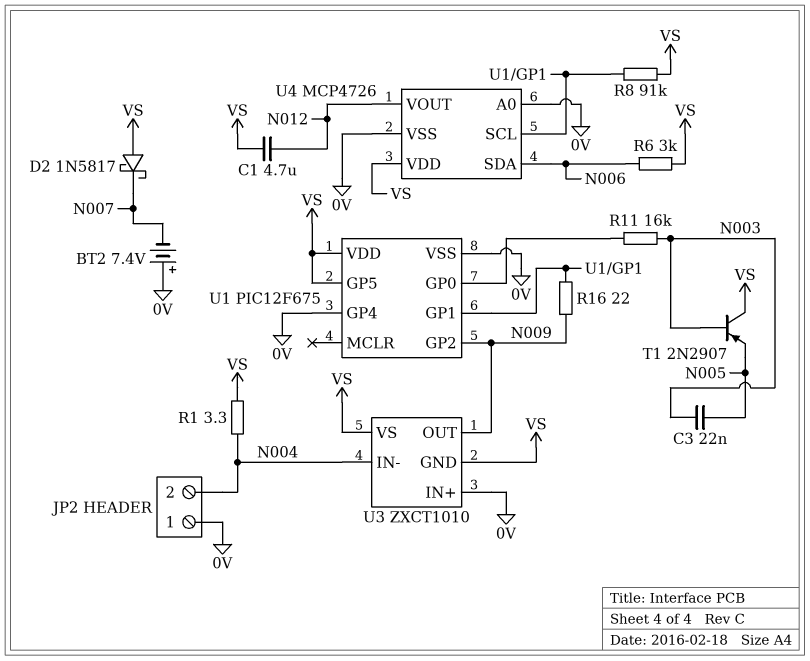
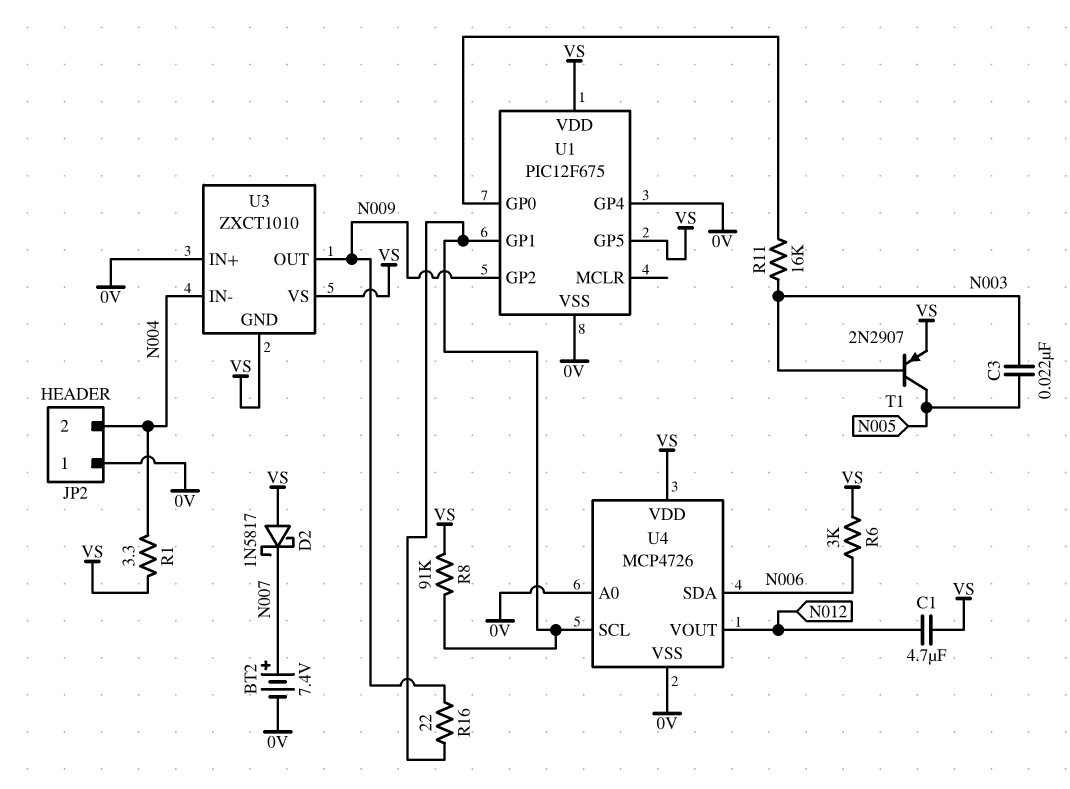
BT2: 7.4V (plus 0V, minus N007) -> 7.4V (plus N007, minus 0V)
T1: PNP 2N2907 (B N003, C VS, E N005) -> PNP 2N2907 (B N003, C N005, E VS)

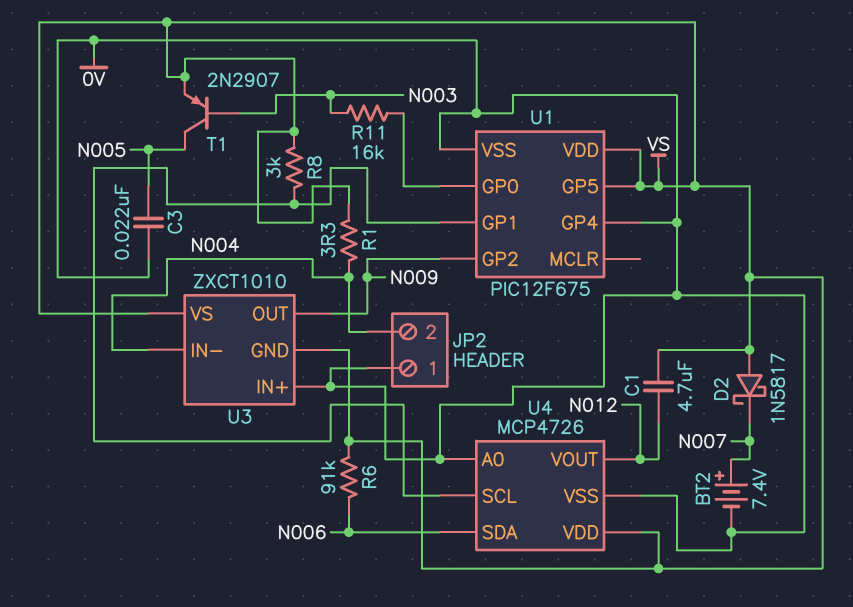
C3: 22nF (N003, N005) -> 22nF (0V, N005)
R6: 3k (N006, VS) -> 91k (N006, VS)
R8: 91k (U1/GP1, VS) -> 3k (U1/GP1, VS)
R16: 22 (N009, U1/GP1) -> none

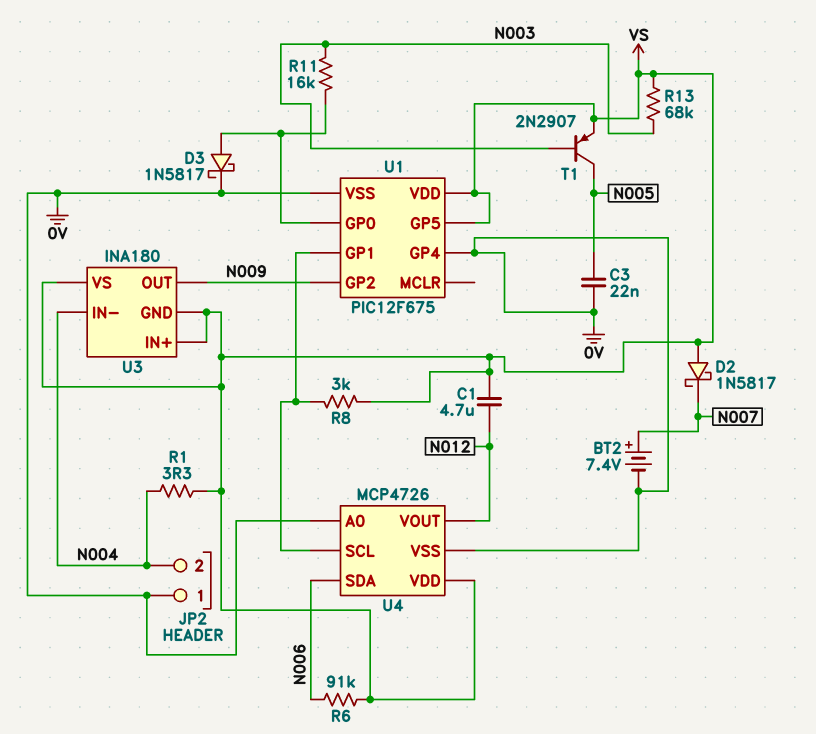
D3: none -> schottky 1N5817 (A U1/GP0, K 0V)
R13: none -> 68k (N003, VS)
U3: ZXCT1010 -> INA180
U3 pin IN+: 0V -> VS

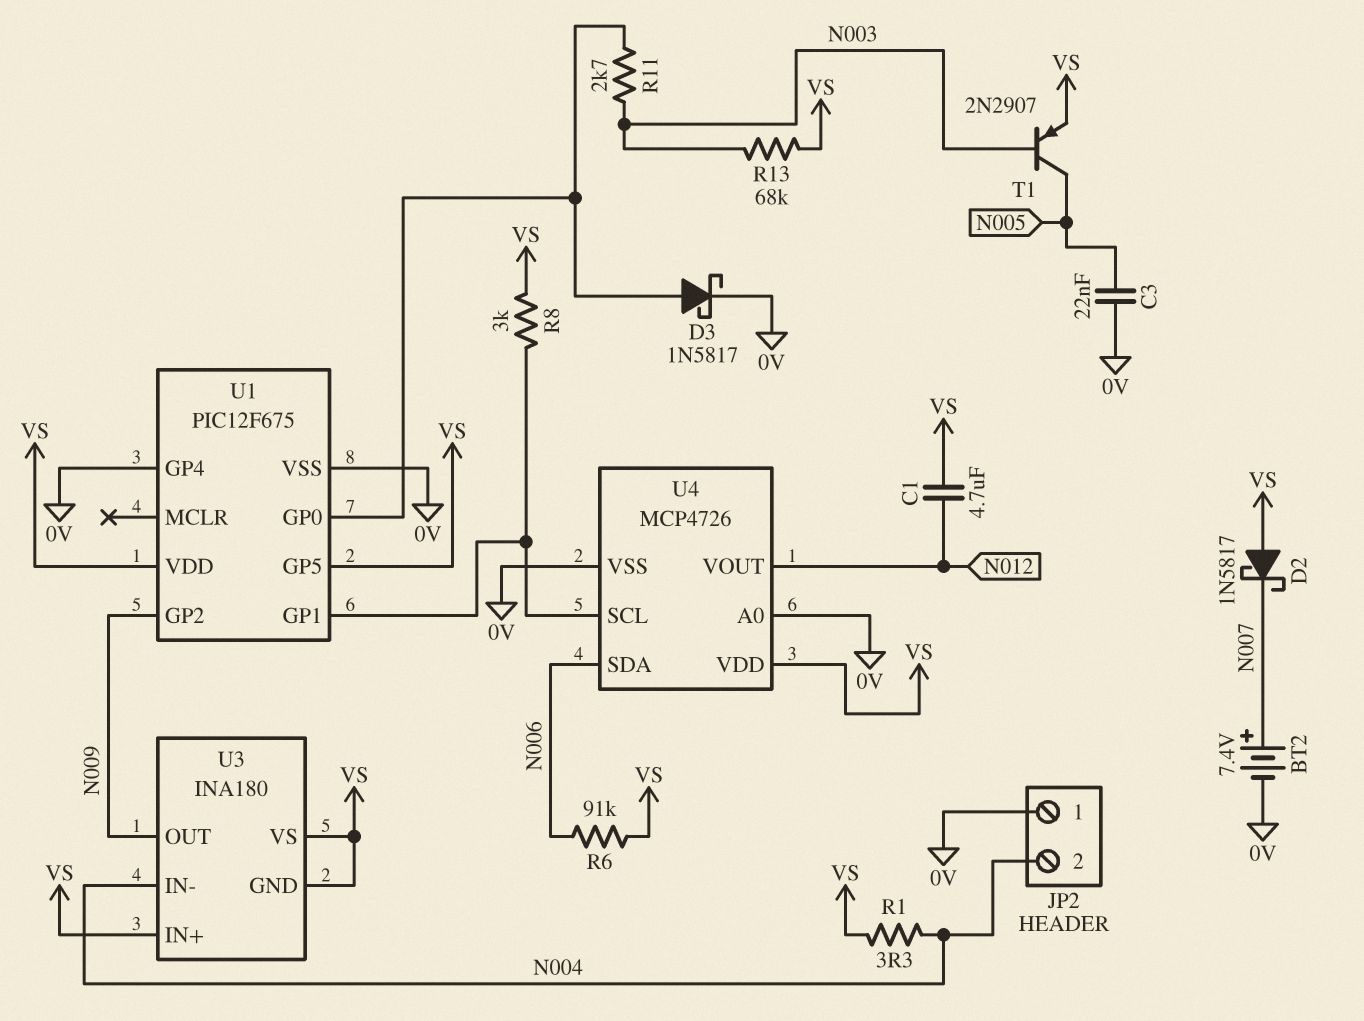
R11: 16k (N003, U1/GP0) -> 2.7k (N003, U1/GP0)

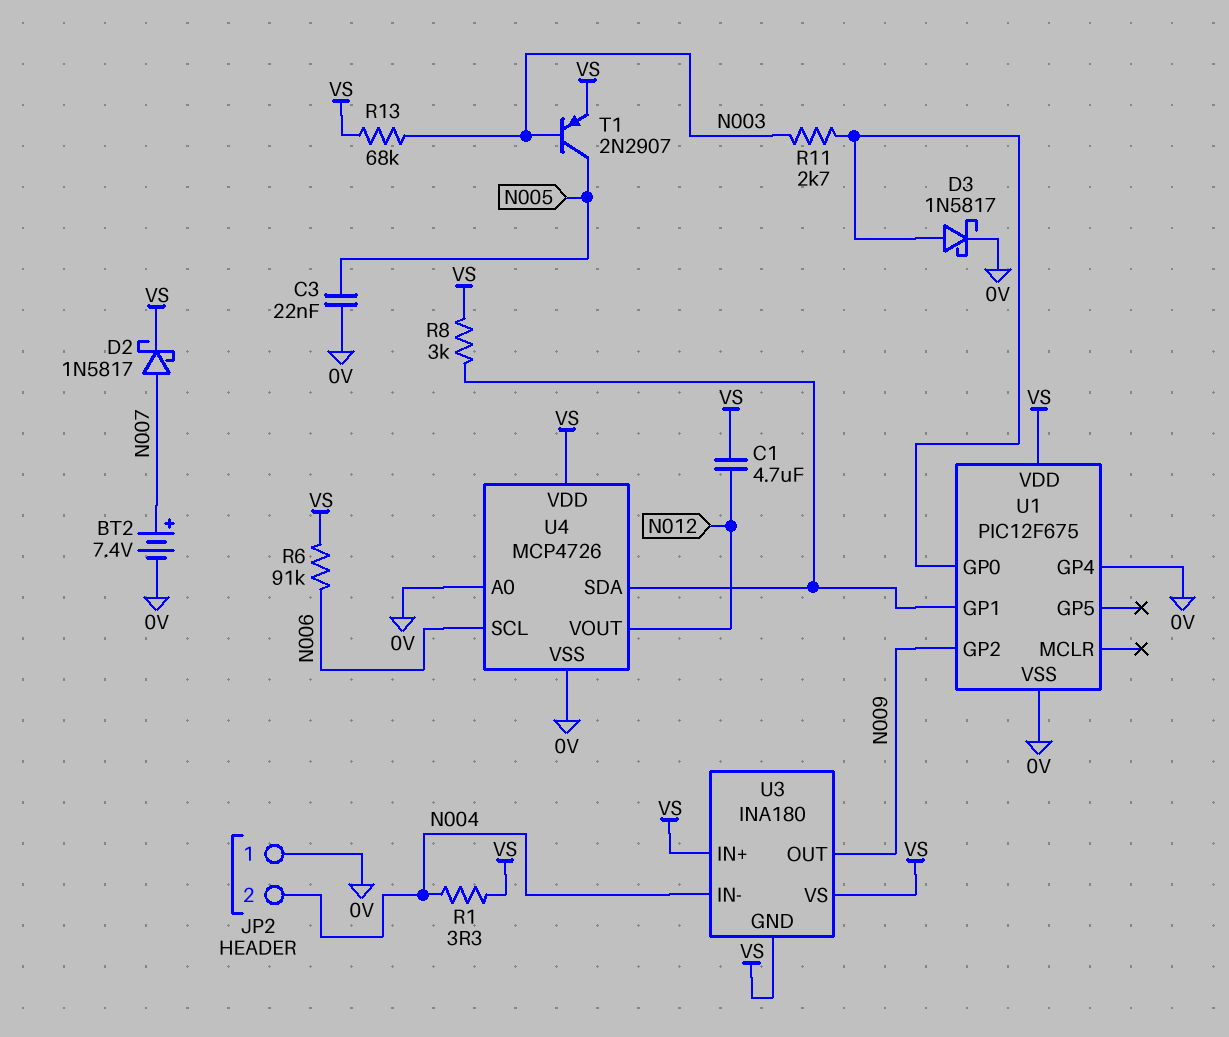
D2: schottky 1N5817 (A VS, K N007) -> schottky 1N5817 (A N007, K VS)
U1 pin GP5: VS -> none
U4 pin SCL: U1/GP1 -> N006
U4 pin SDA: N006 -> U1/GP1

